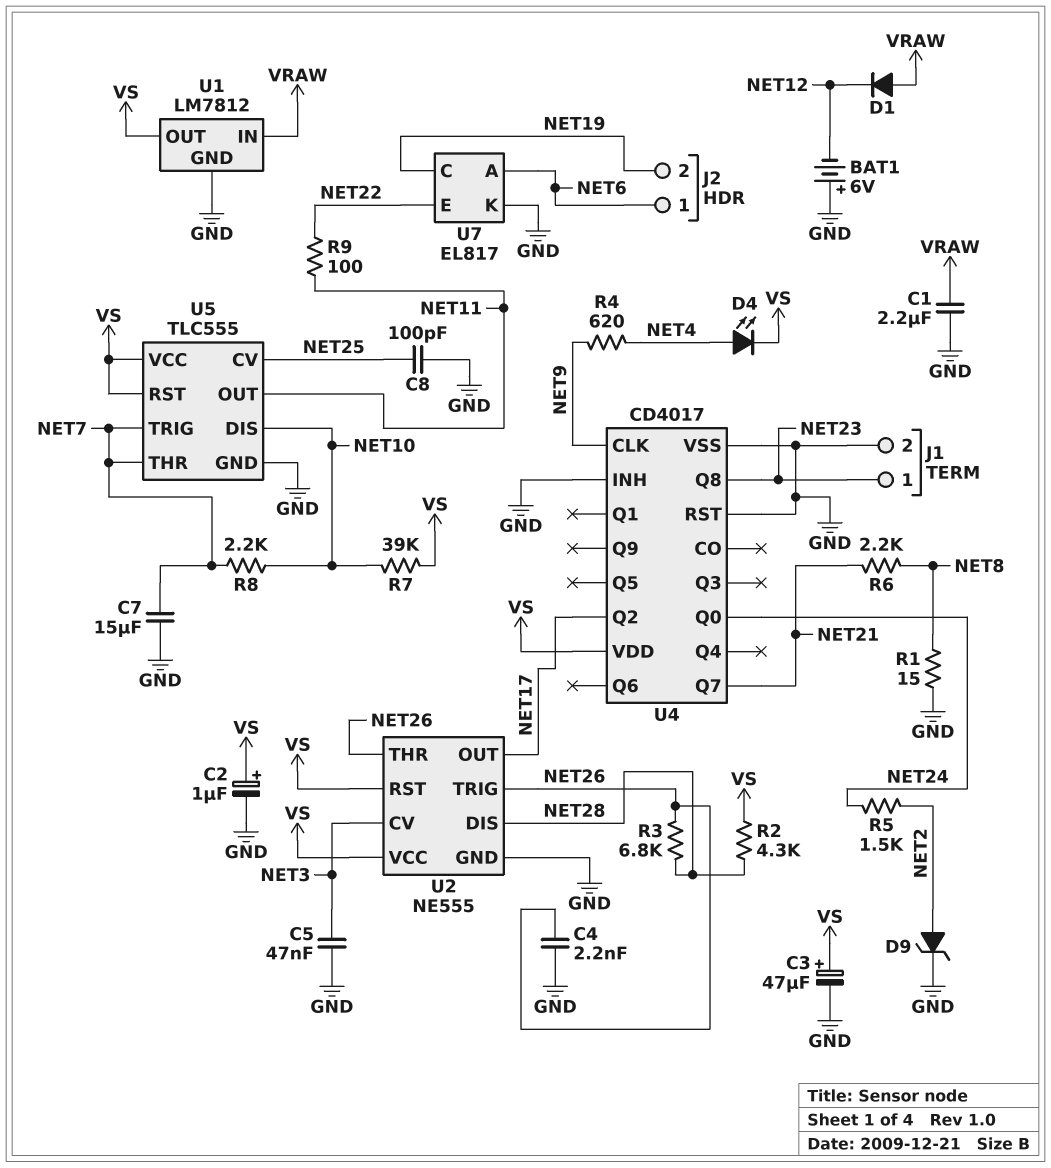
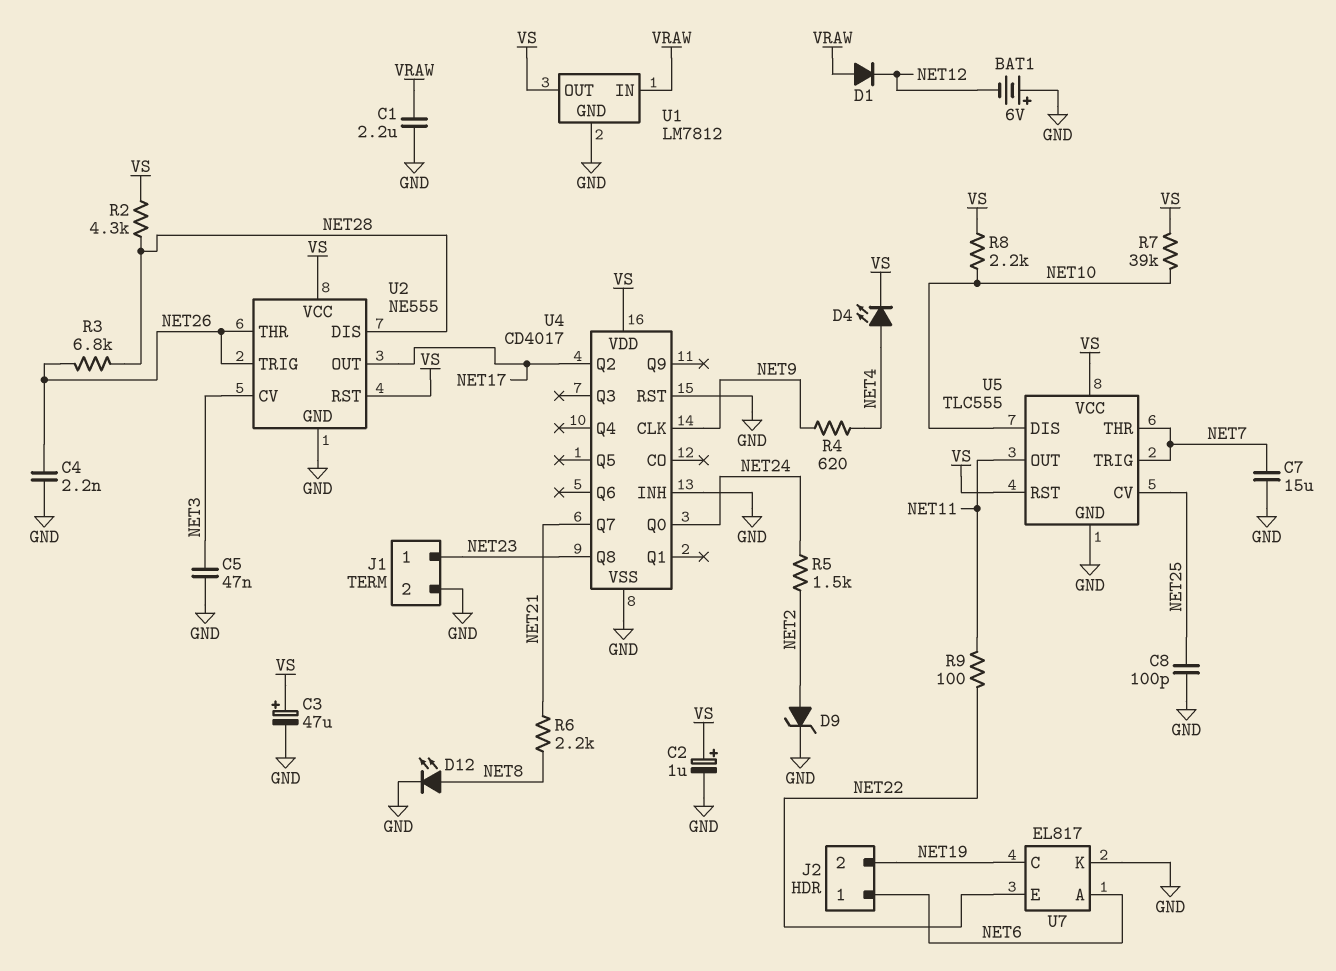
D12: none -> LED (A NET8, K GND)
R1: 15 (GND, NET8) -> none
R8: 2.2k (NET7, NET10) -> 2.2k (NET10, VS)

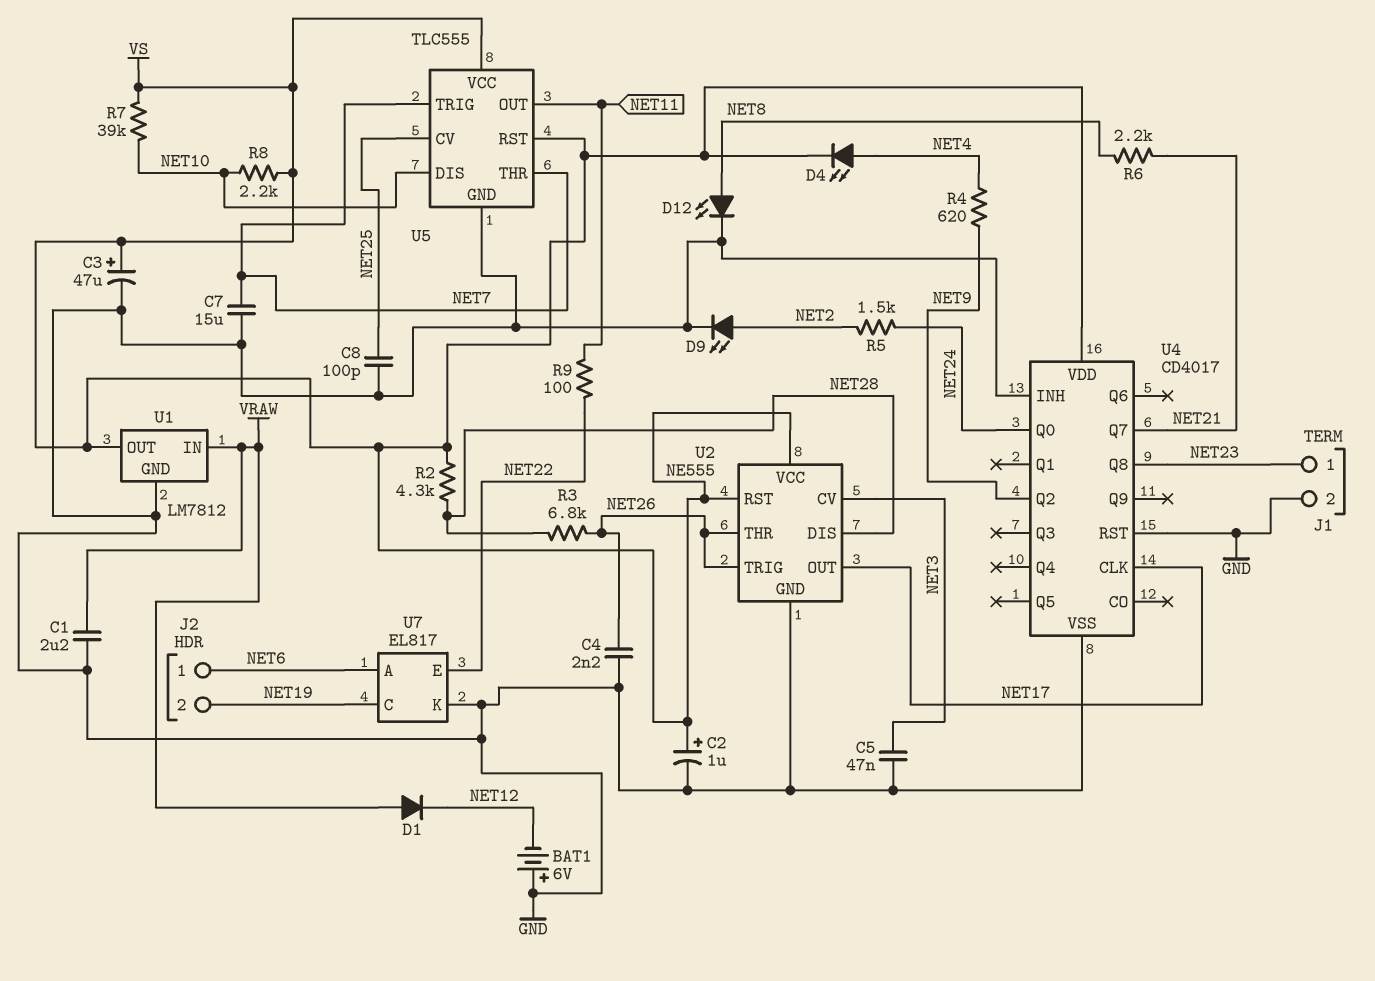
D9: zener (A NET2, K GND) -> LED (A NET2, K GND)
U4 pin CLK: NET9 -> NET17
U4 pin Q2: NET17 -> NET9

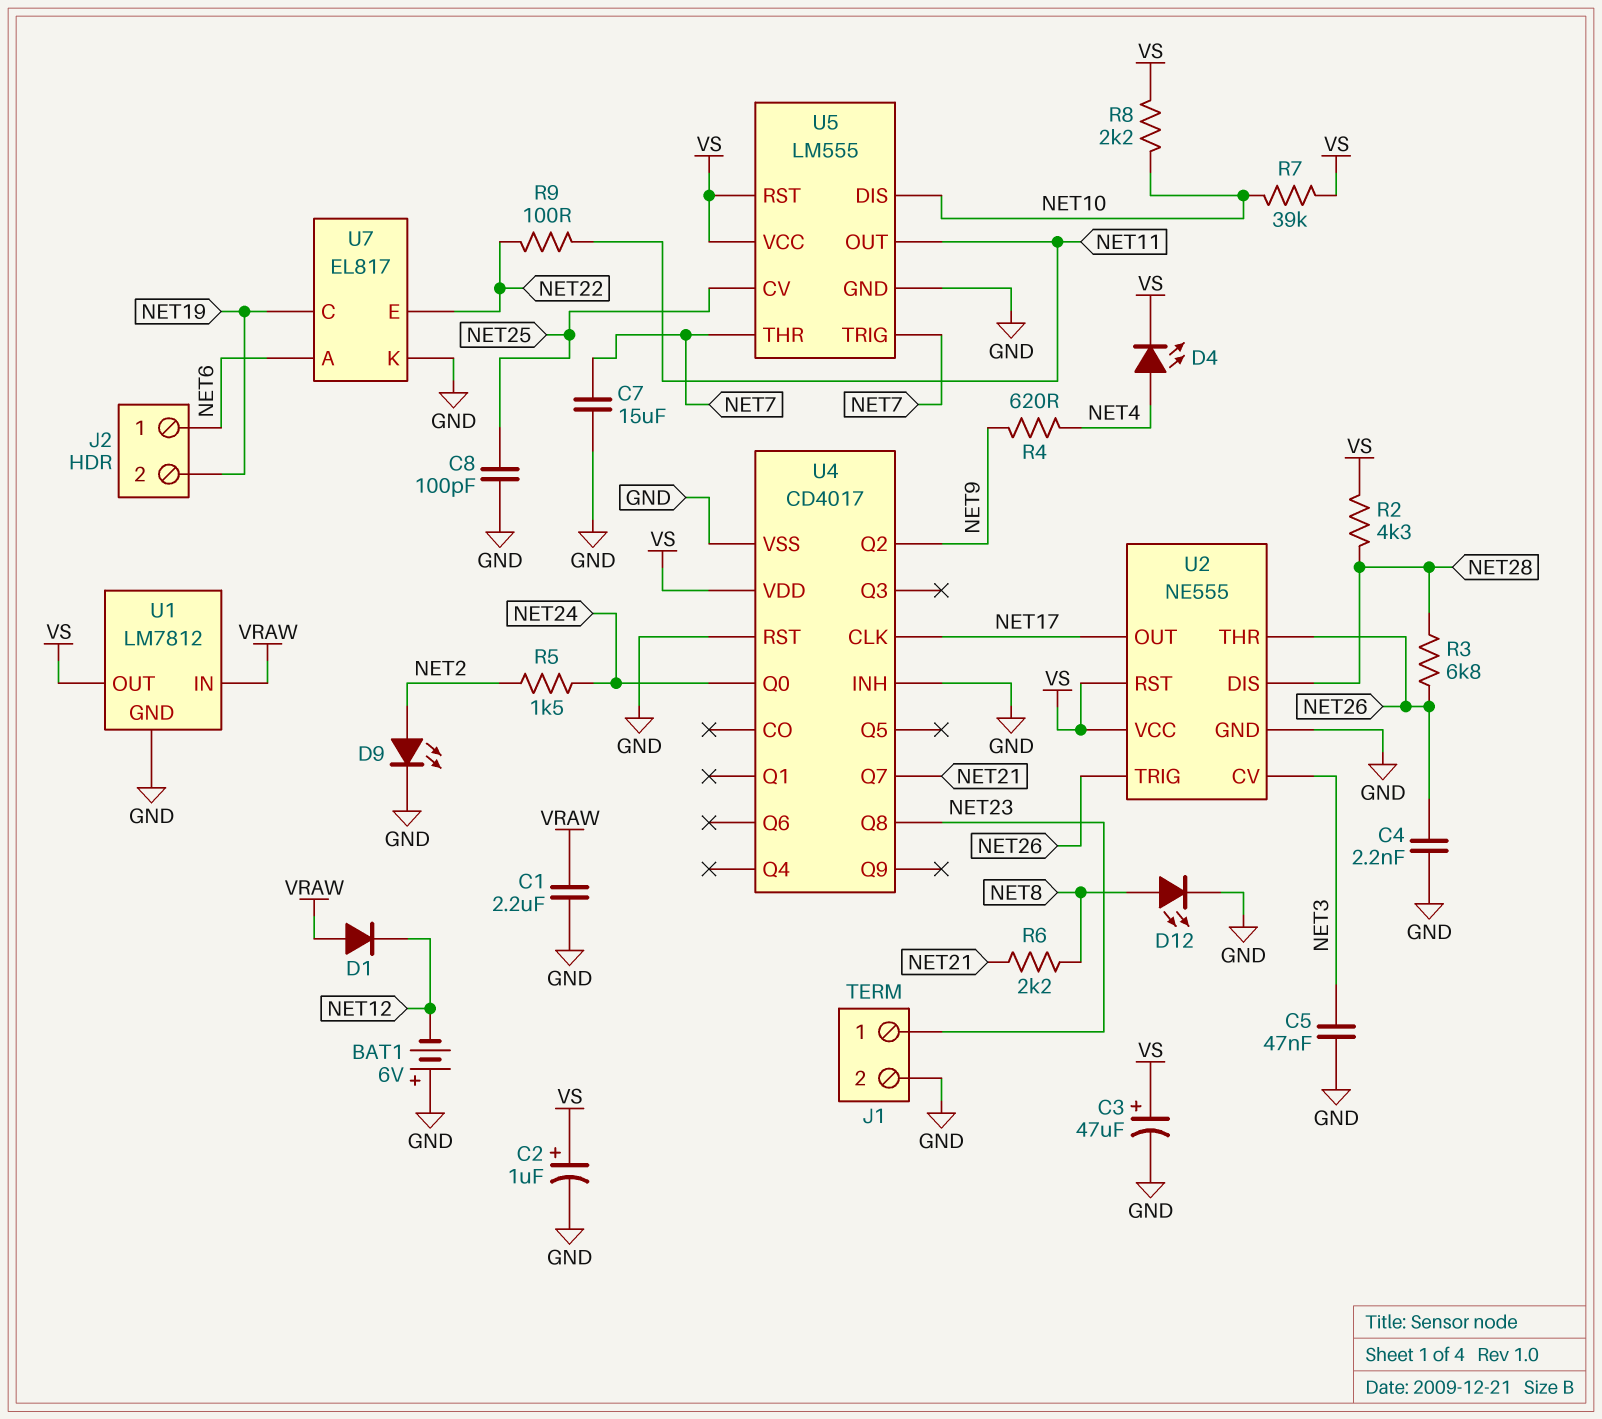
U5: TLC555 -> LM555

